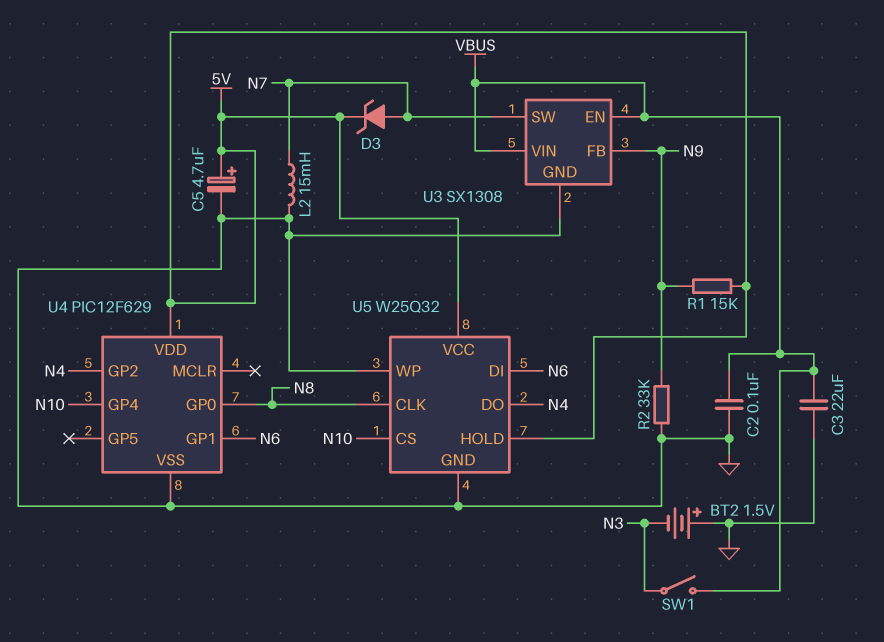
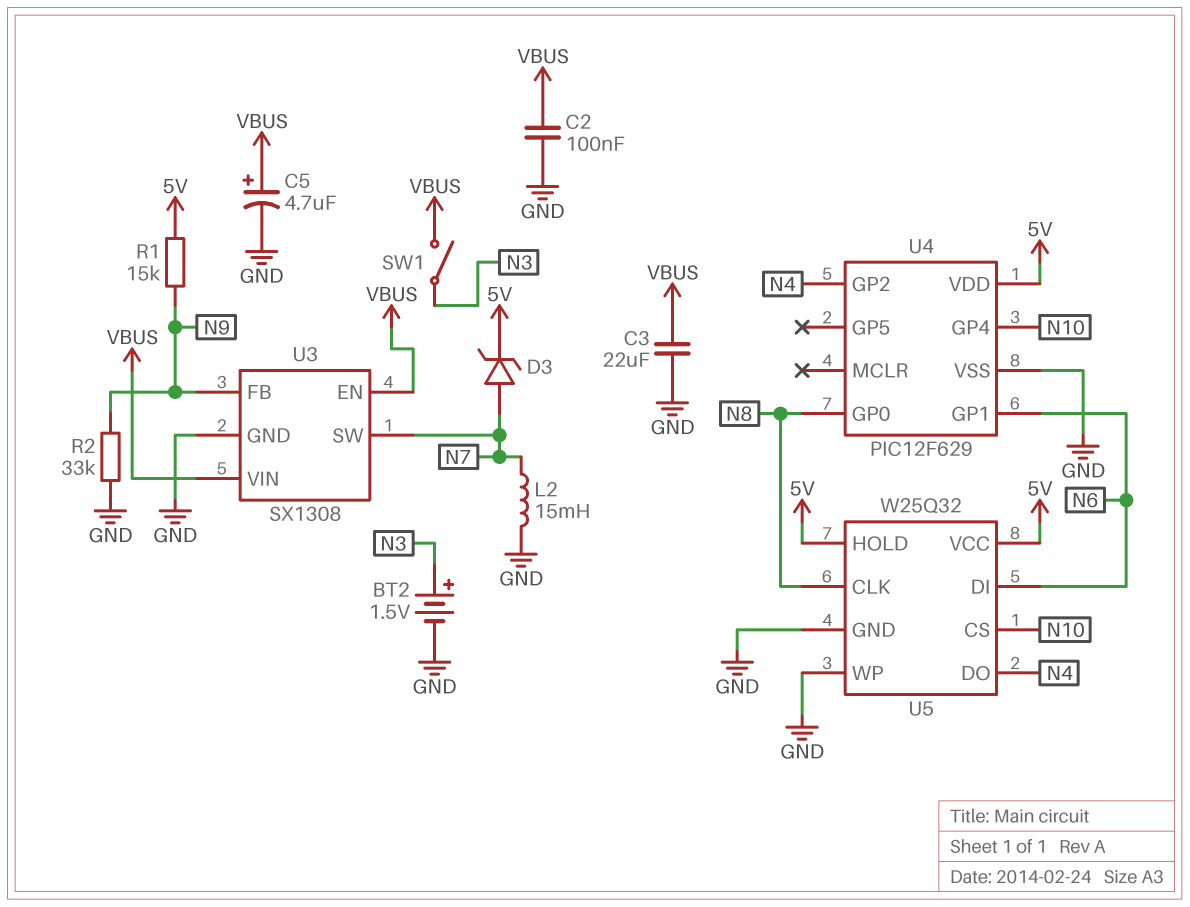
BT2: 1.5V (plus GND, minus N3) -> 1.5V (plus N3, minus GND)
C5: 4.7uF (plus 5V, minus GND) -> 4.7uF (plus VBUS, minus GND)

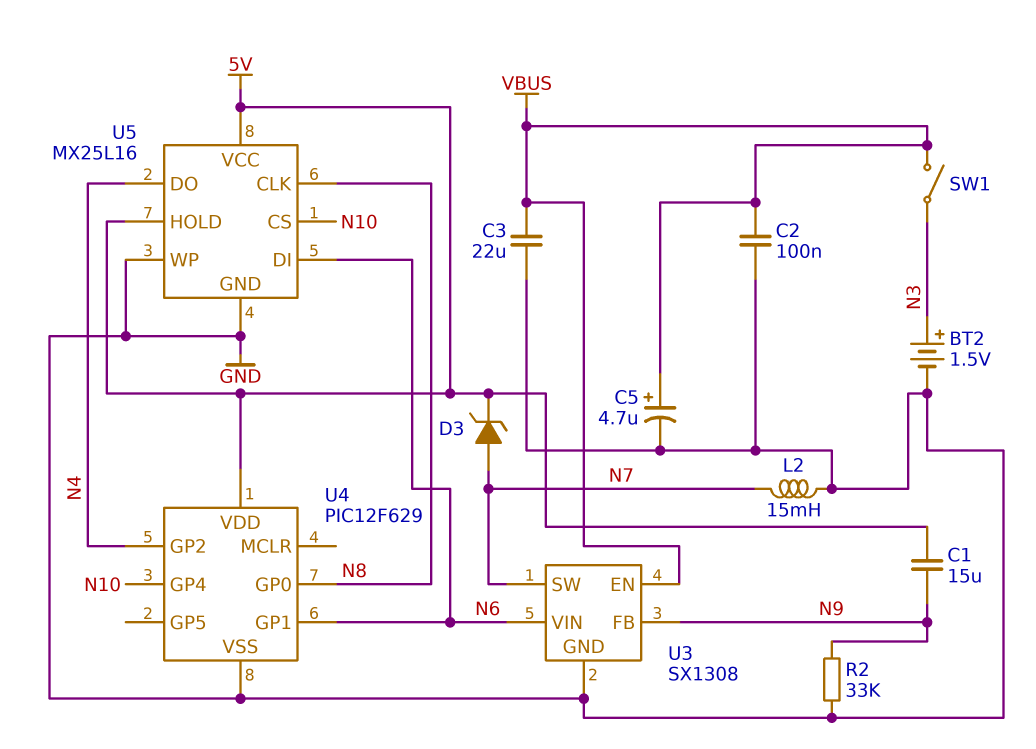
C1: none -> 15uF (5V, N9)
R1: 15k (5V, N9) -> none
U3 pin VIN: VBUS -> N6
U5: W25Q32 -> MX25L16

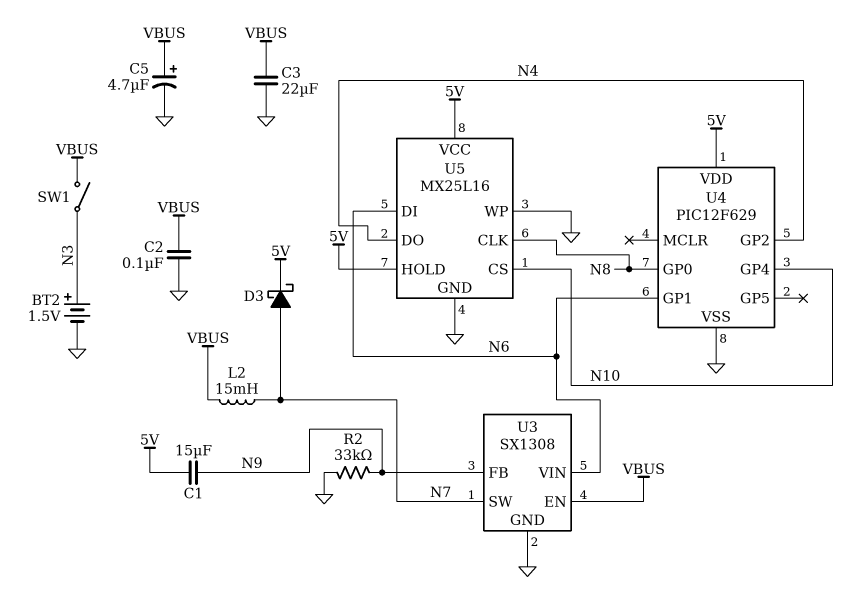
D3: zener (A N7, K 5V) -> schottky (A N7, K 5V)
L2: 15mH (GND, N7) -> 15mH (N7, VBUS)

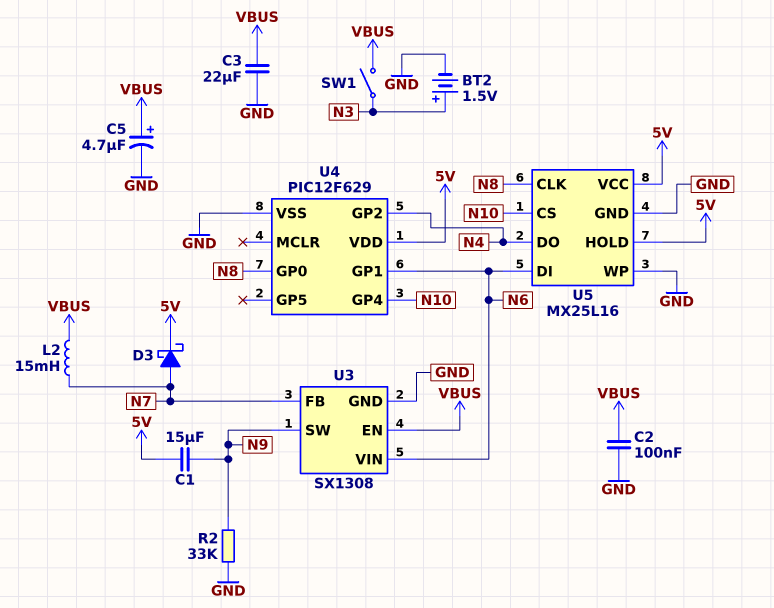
U3 pin FB: N9 -> N7
U3 pin SW: N7 -> N9

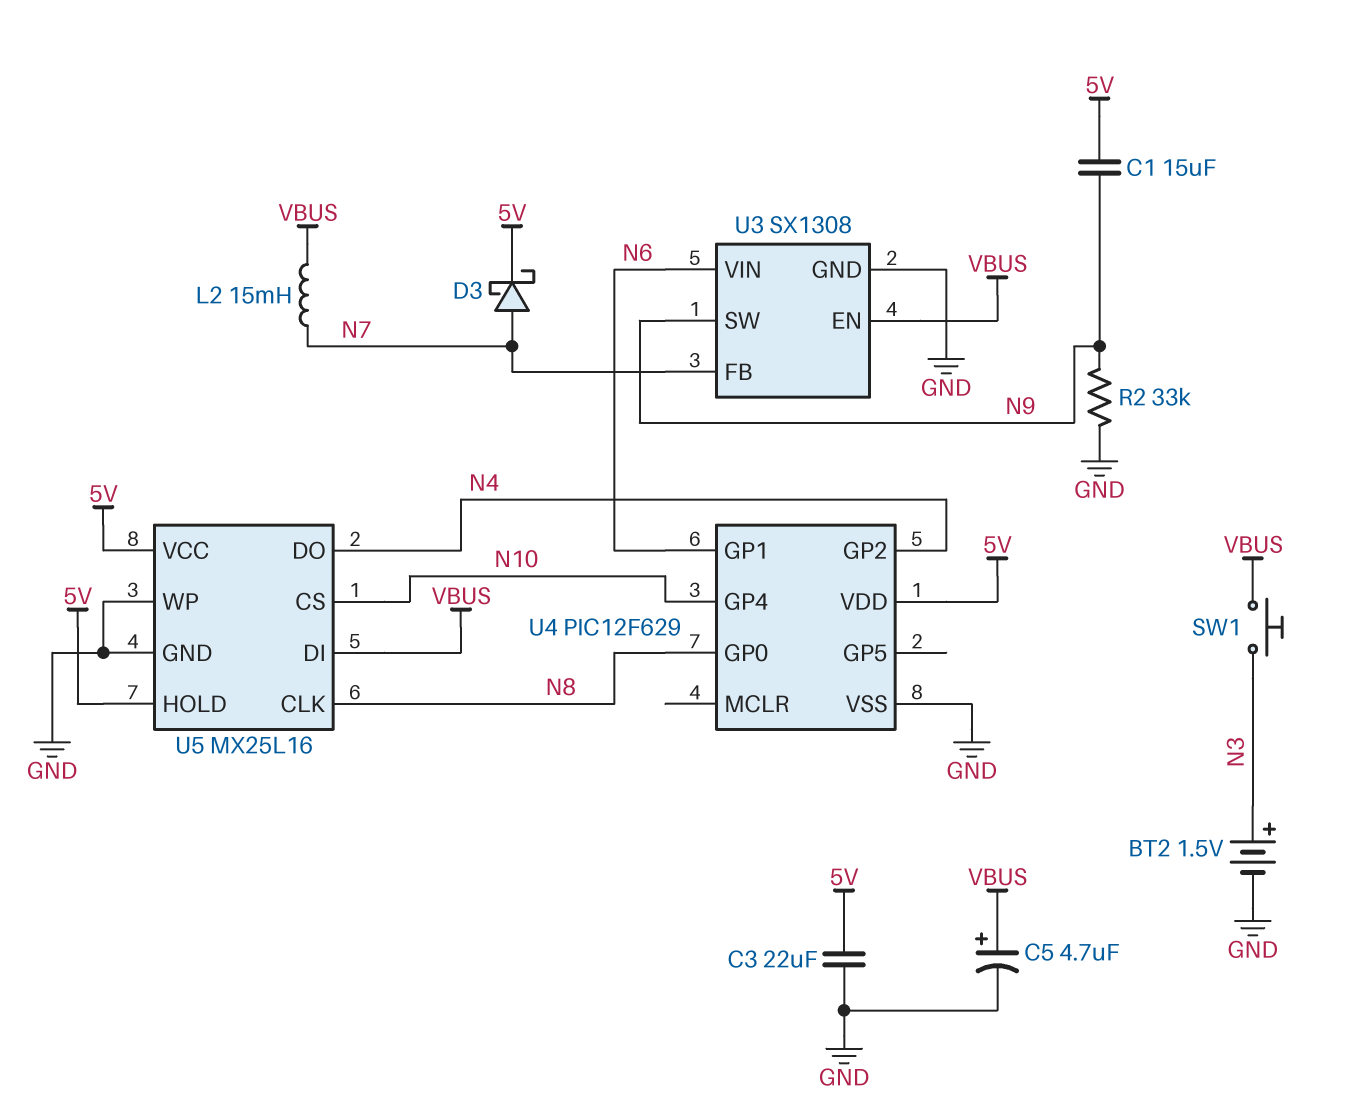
C2: 100nF (GND, VBUS) -> none
C3: 22uF (GND, VBUS) -> 22uF (5V, GND)
SW1: switch (N3, VBUS) -> button (N3, VBUS)
U5 pin DI: N6 -> VBUS

